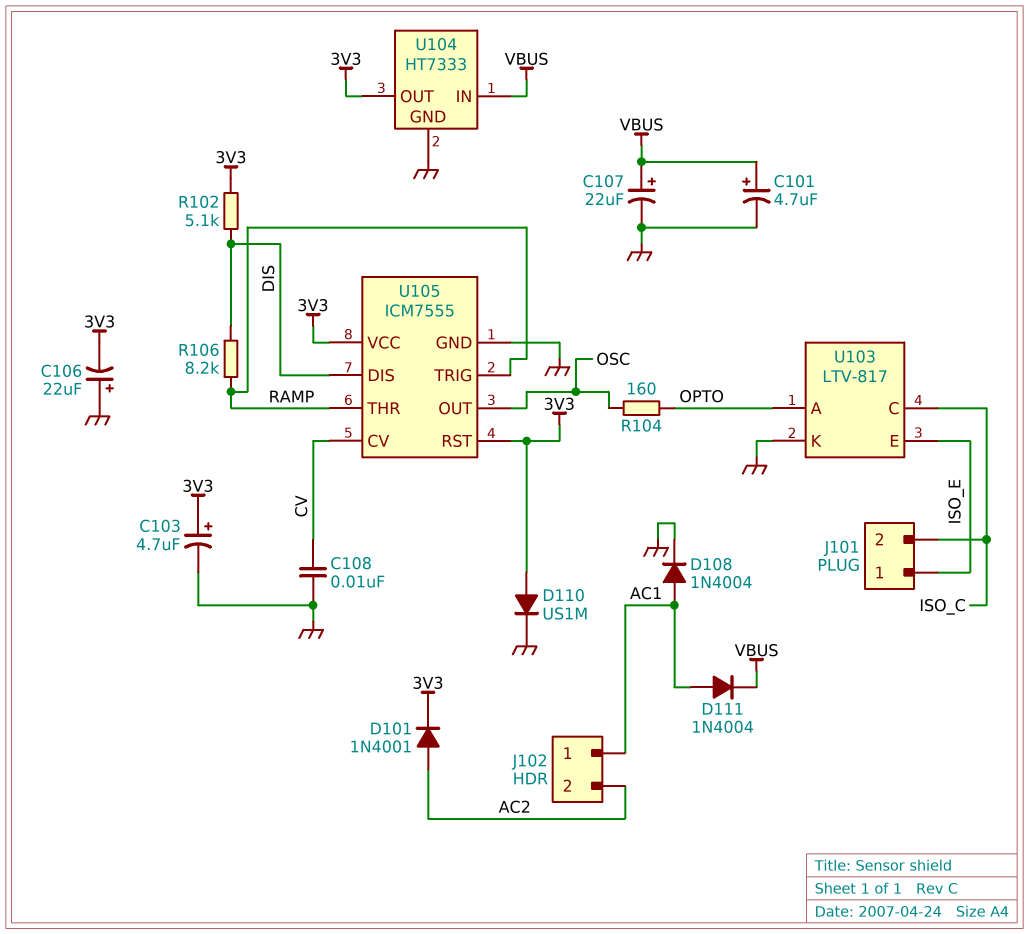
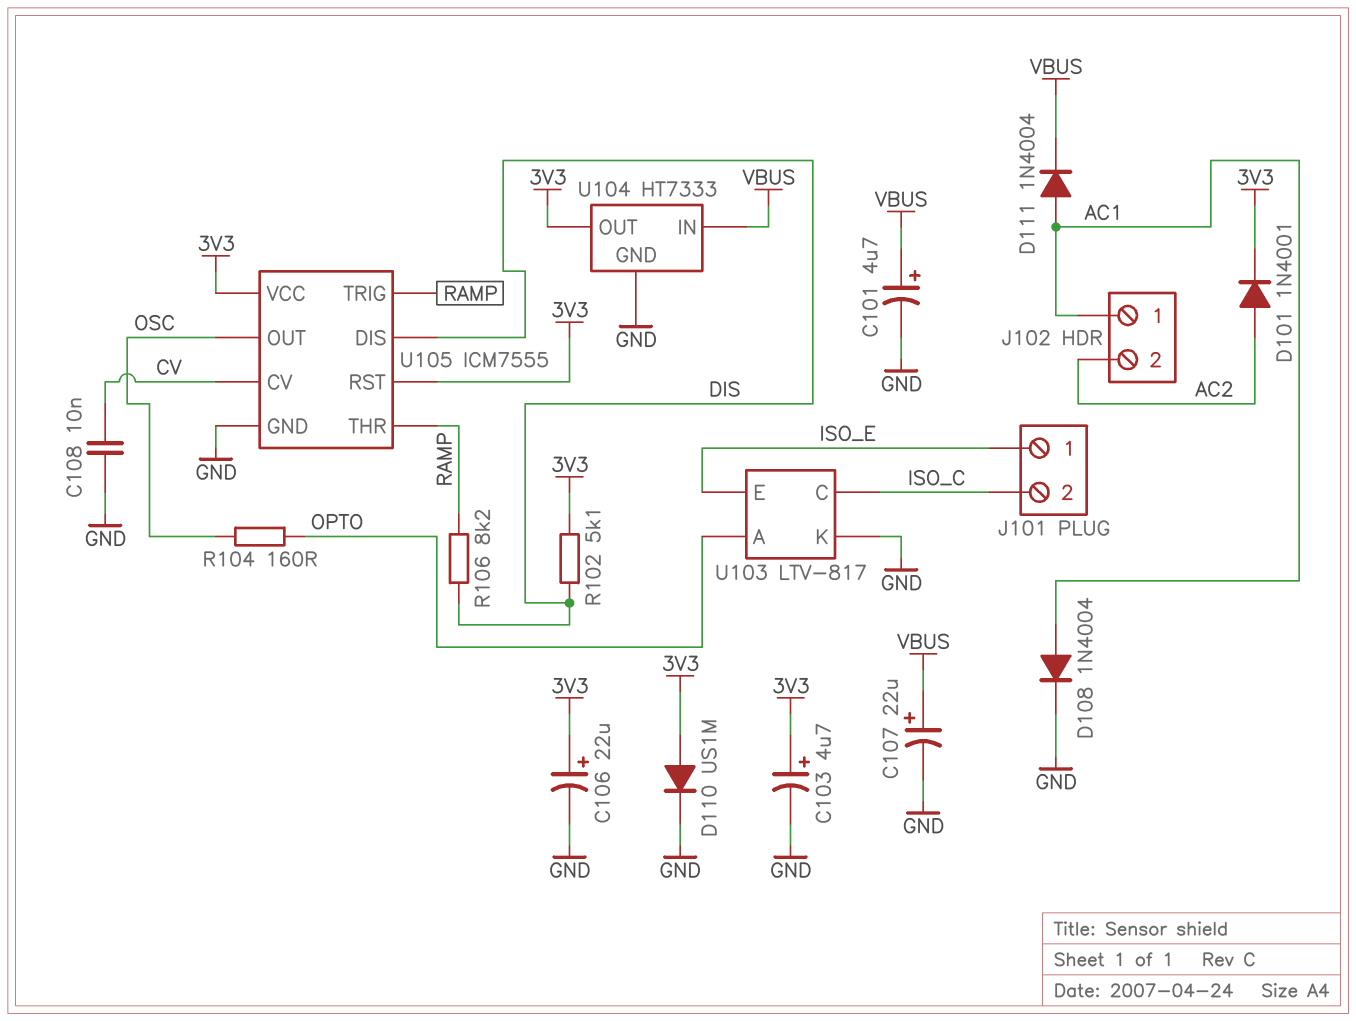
C106: 22uF (plus GND, minus 3V3) -> 22uF (plus 3V3, minus GND)

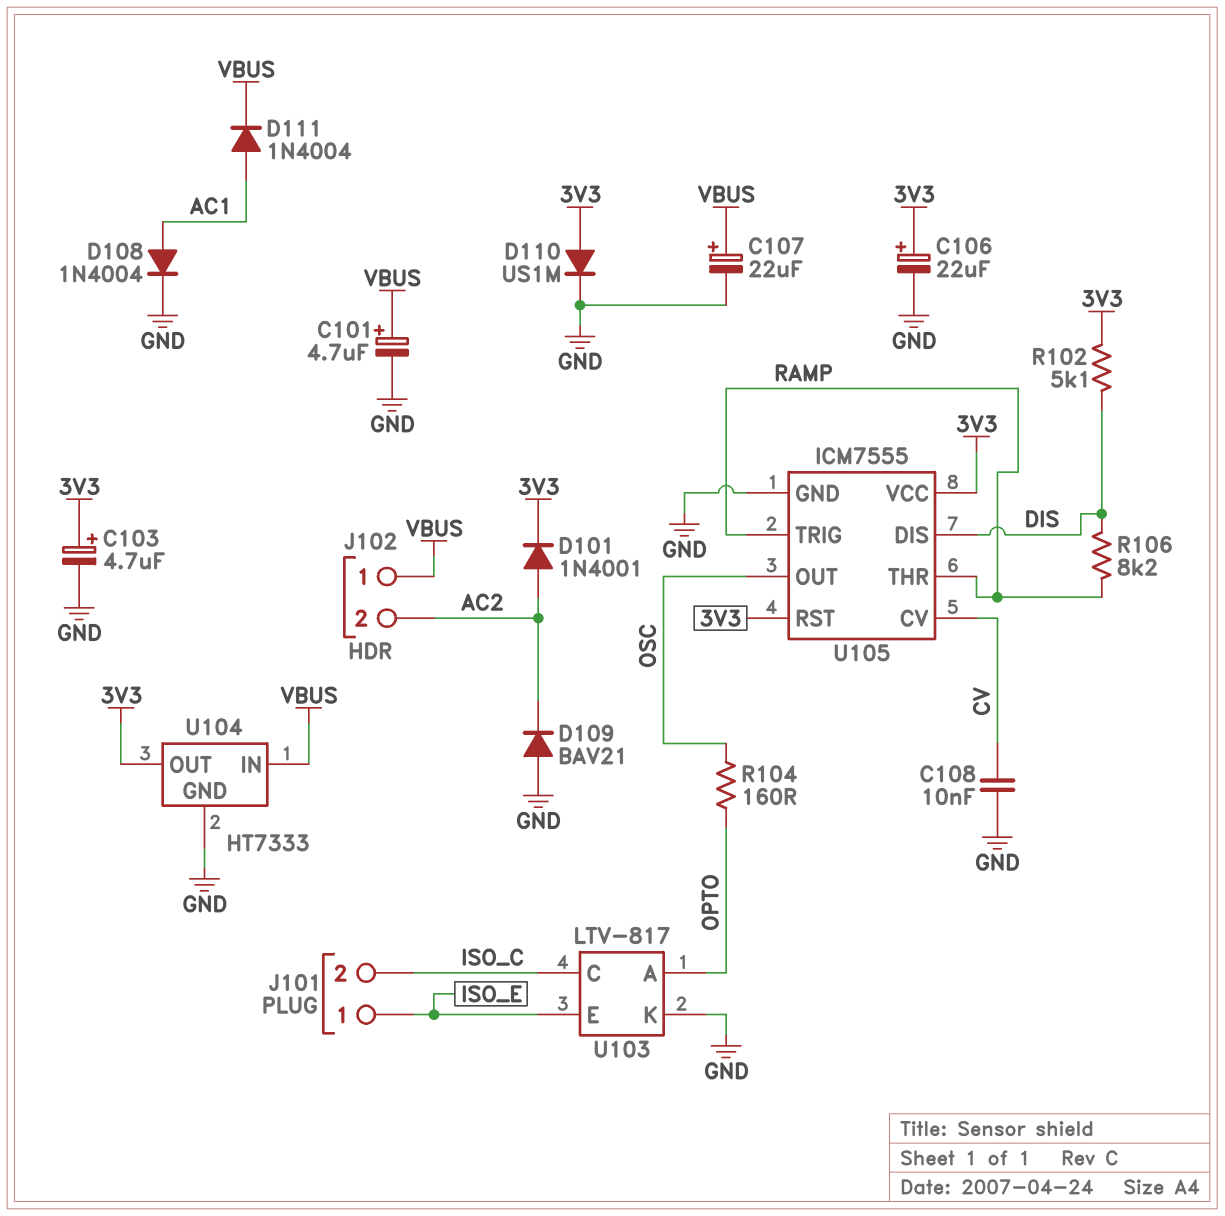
D109: none -> diode BAV21 (A GND, K AC2)
J102 pin 1: AC1 -> VBUS

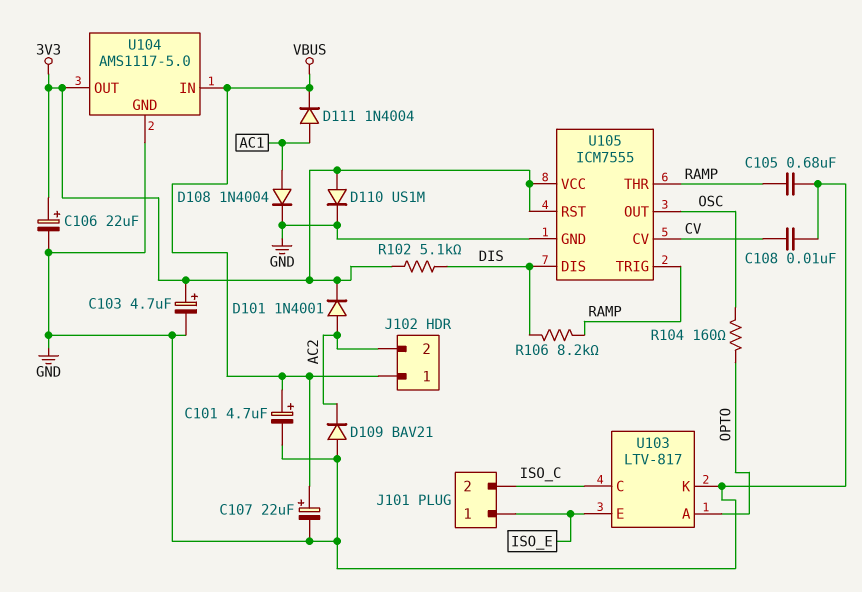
C105: none -> 680nF (GND, RAMP)
U104: HT7333 -> AMS1117-5.0

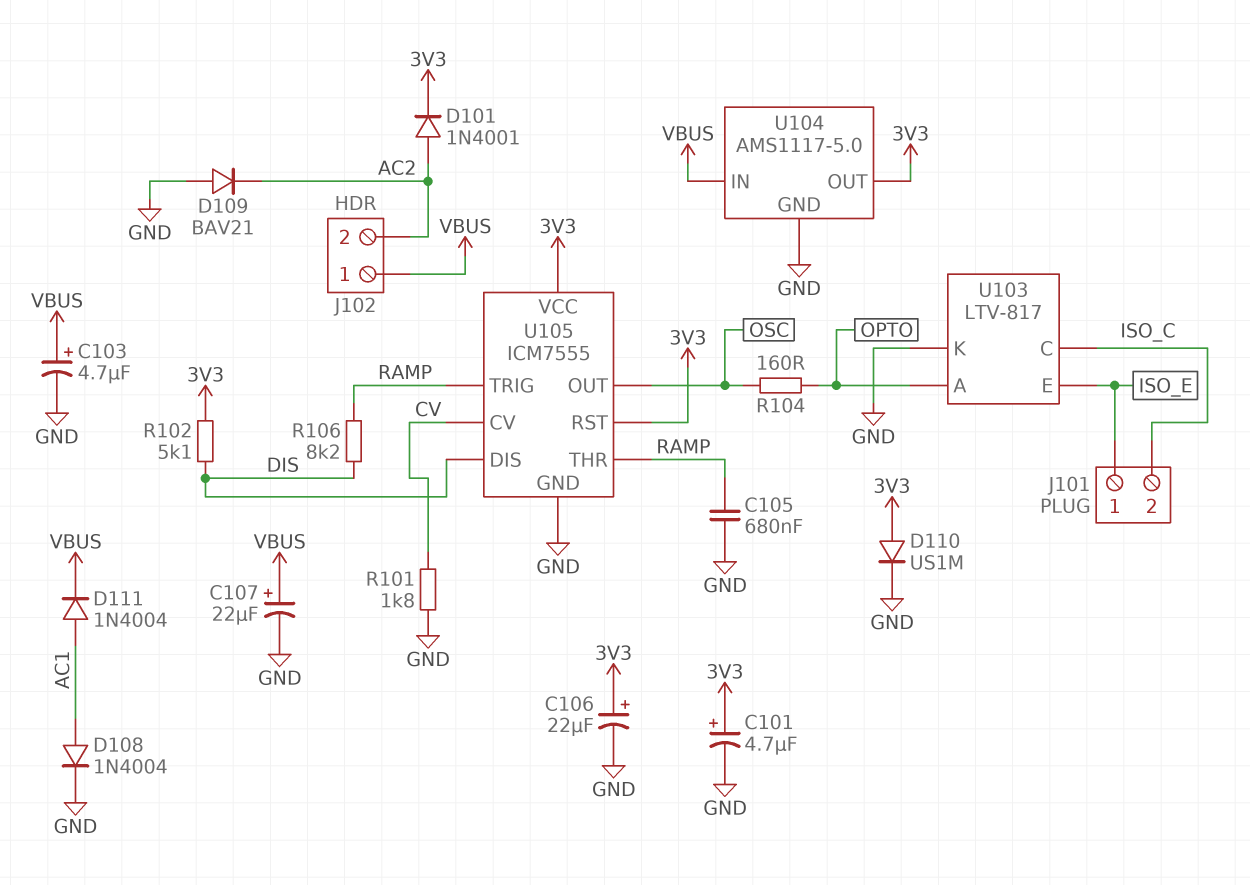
C101: 4.7uF (plus VBUS, minus GND) -> 4.7uF (plus 3V3, minus GND)
C103: 4.7uF (plus 3V3, minus GND) -> 4.7uF (plus VBUS, minus GND)
C108: 10nF (CV, GND) -> none
R101: none -> 1.8k (CV, GND)

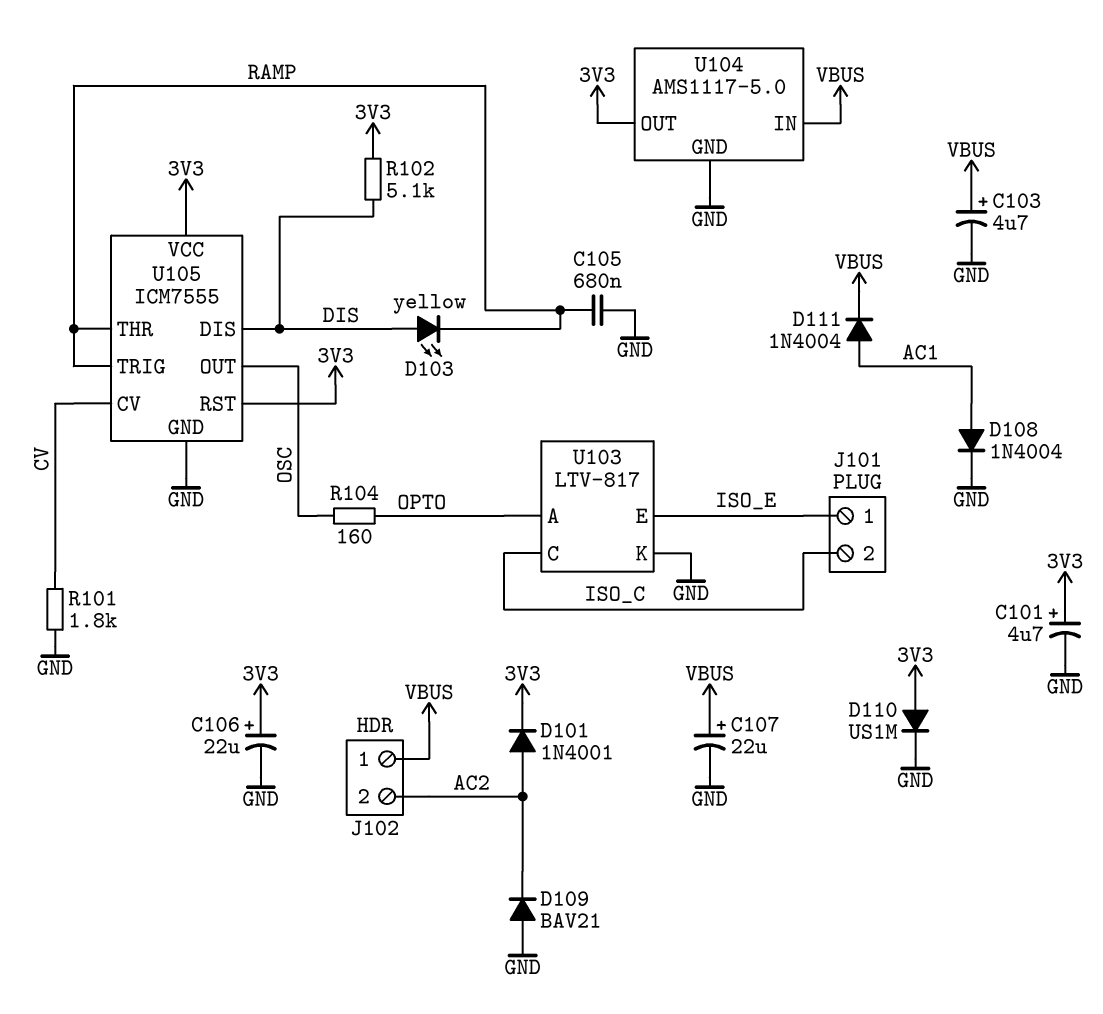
D103: none -> LED yellow (A DIS, K RAMP)
R106: 8.2k (DIS, RAMP) -> none

